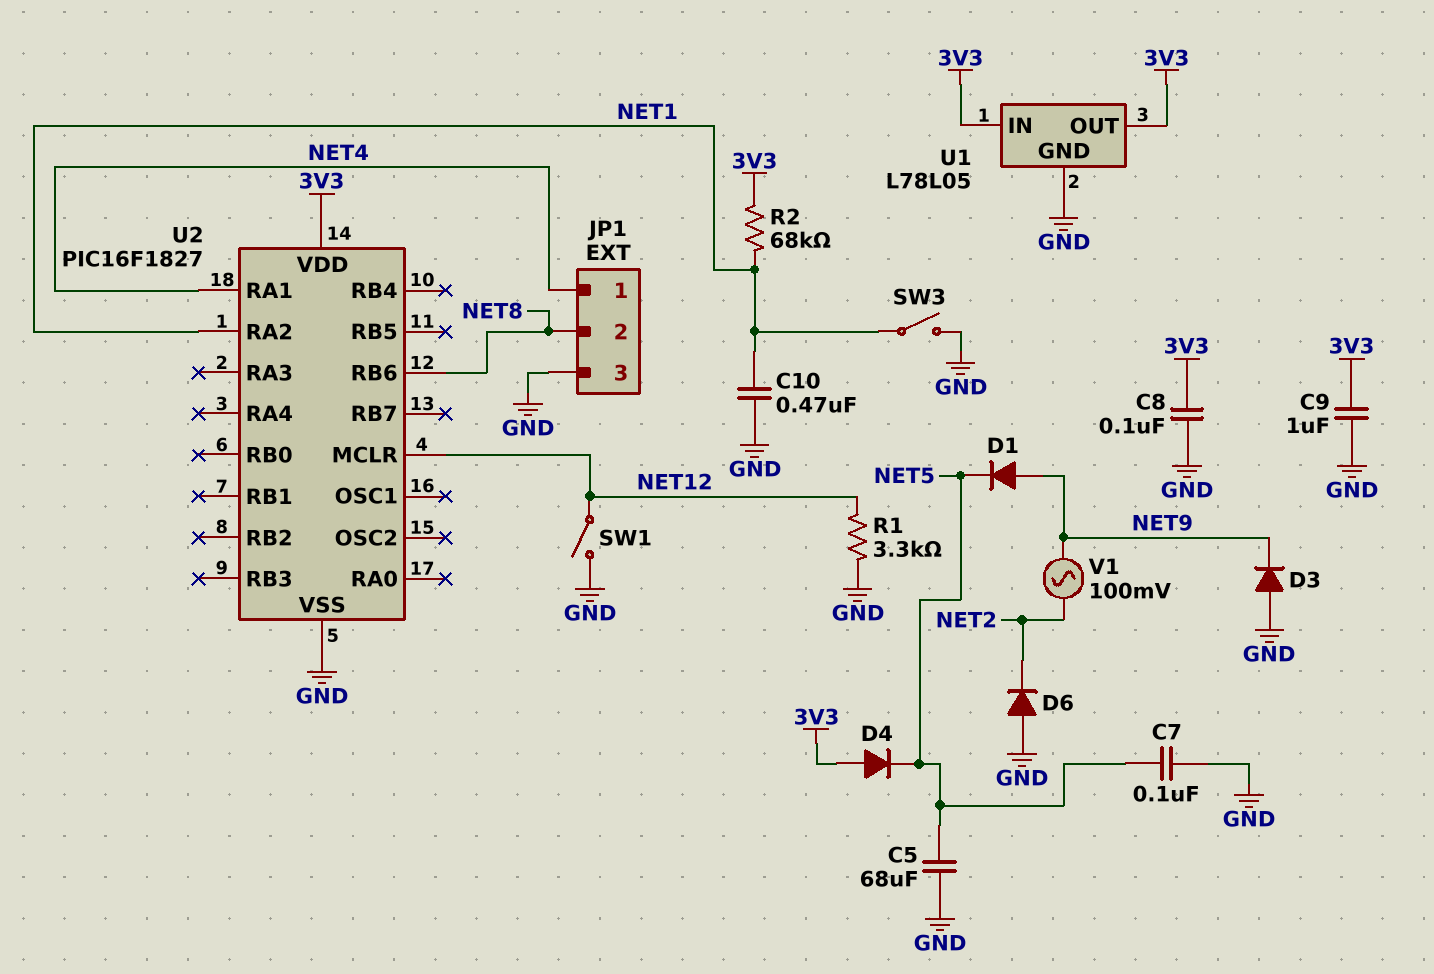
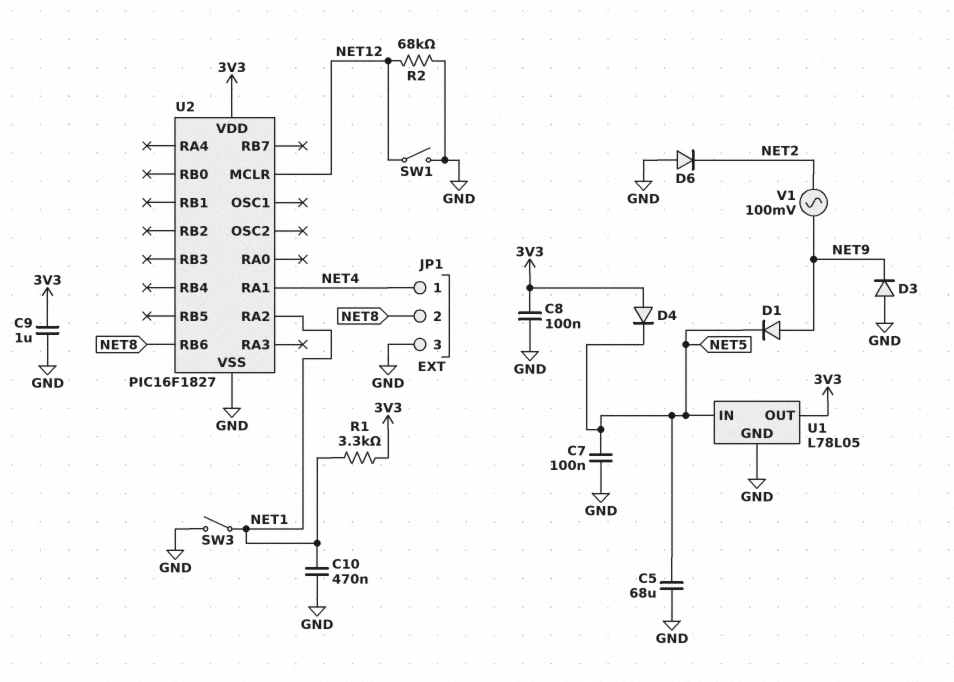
R1: 3.3k (GND, NET12) -> 3.3k (3V3, NET1)
R2: 68k (3V3, NET1) -> 68k (GND, NET12)
U1 pin IN: 3V3 -> NET5

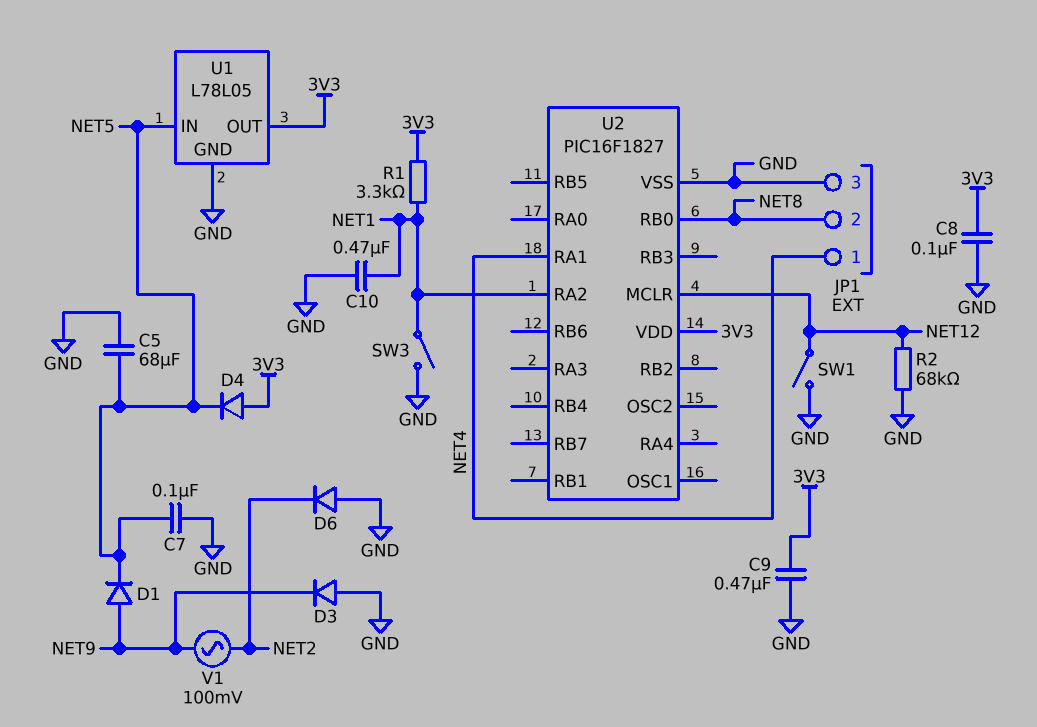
C9: 1uF (3V3, GND) -> 470nF (3V3, GND)
U2 pin RB0: none -> NET8
U2 pin RB6: NET8 -> none

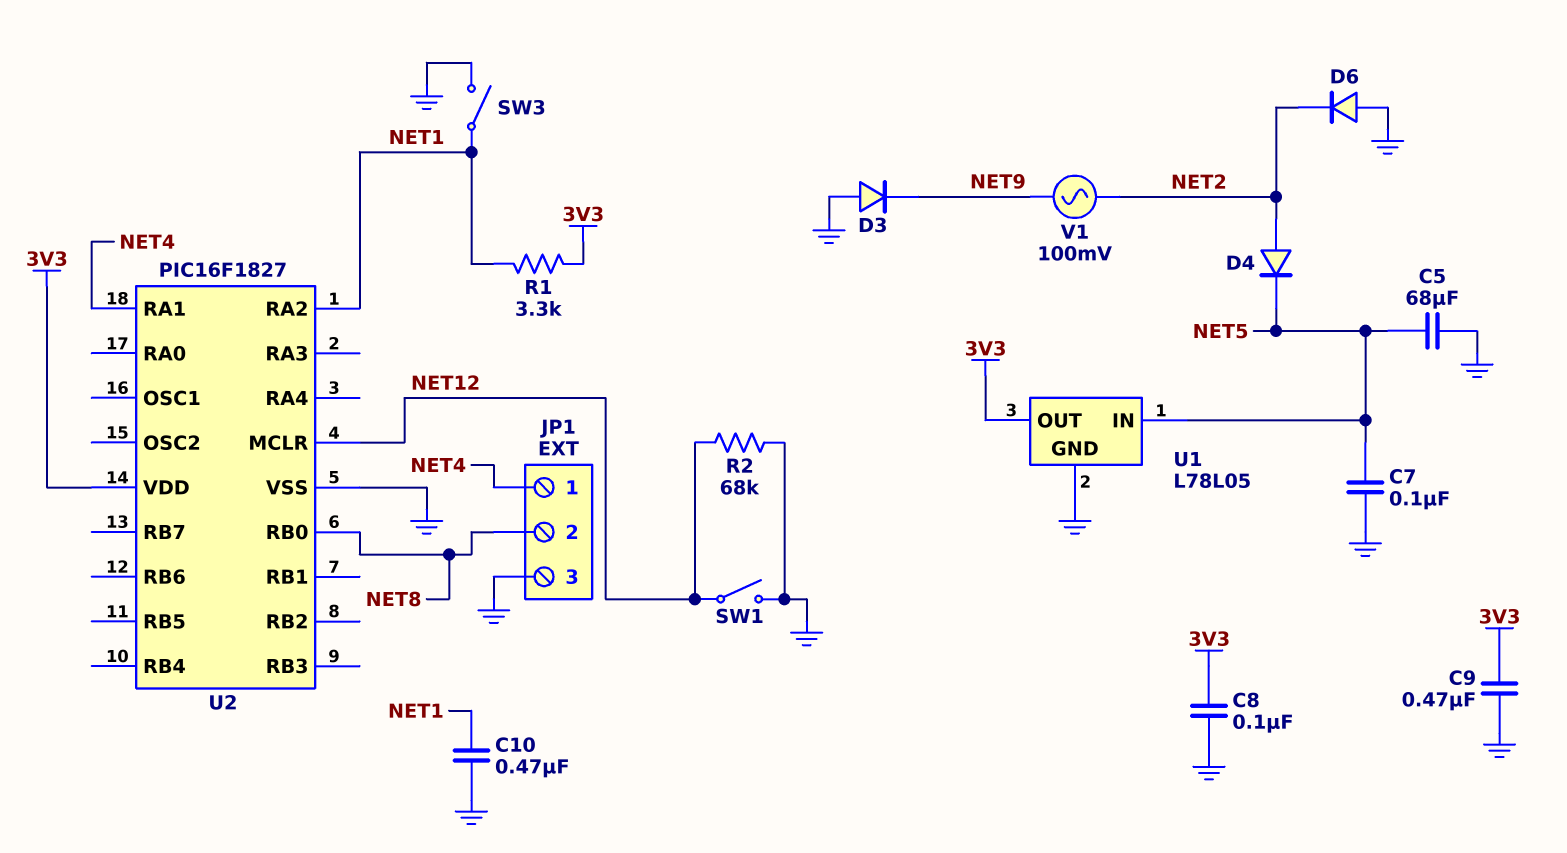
D1: diode (A NET9, K NET5) -> none
D4: diode (A 3V3, K NET5) -> diode (A NET2, K NET5)

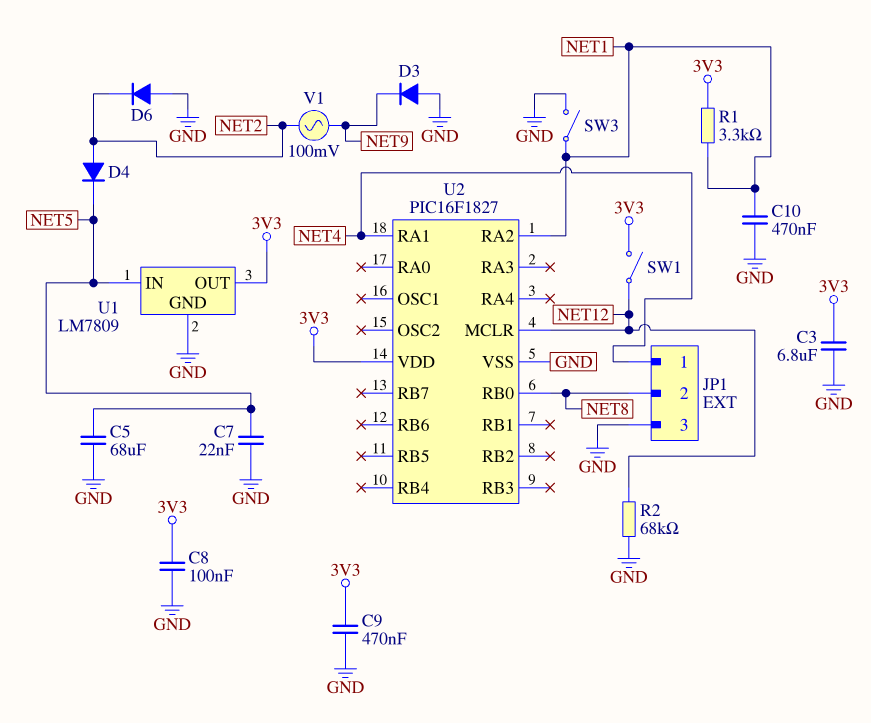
C3: none -> 6.8uF (3V3, GND)
C7: 100nF (GND, NET5) -> 22nF (GND, NET5)
SW1: switch (GND, NET12) -> switch (3V3, NET12)
U1: L78L05 -> LM7809

